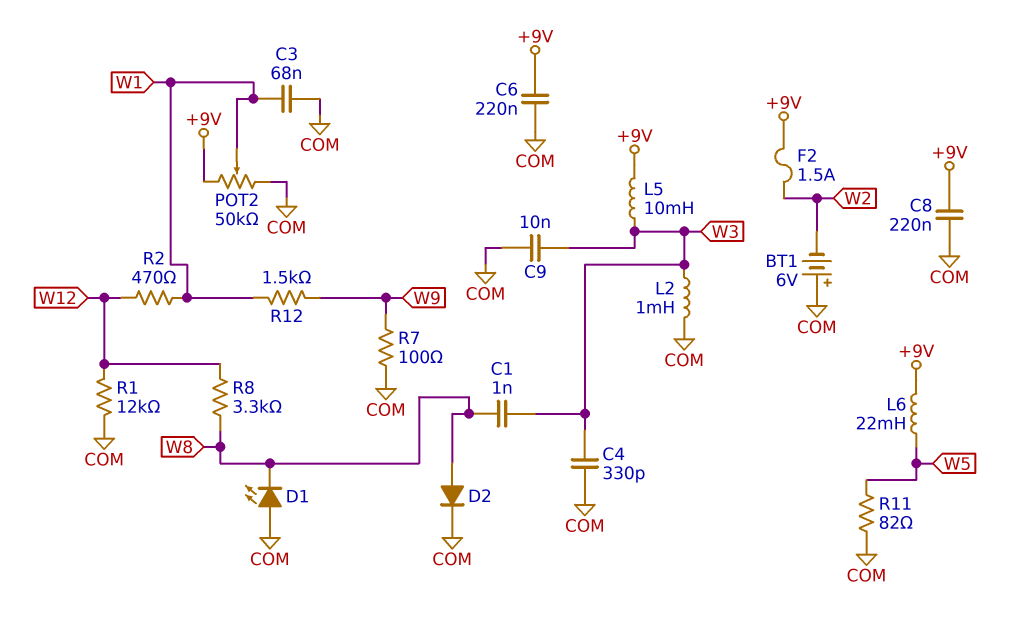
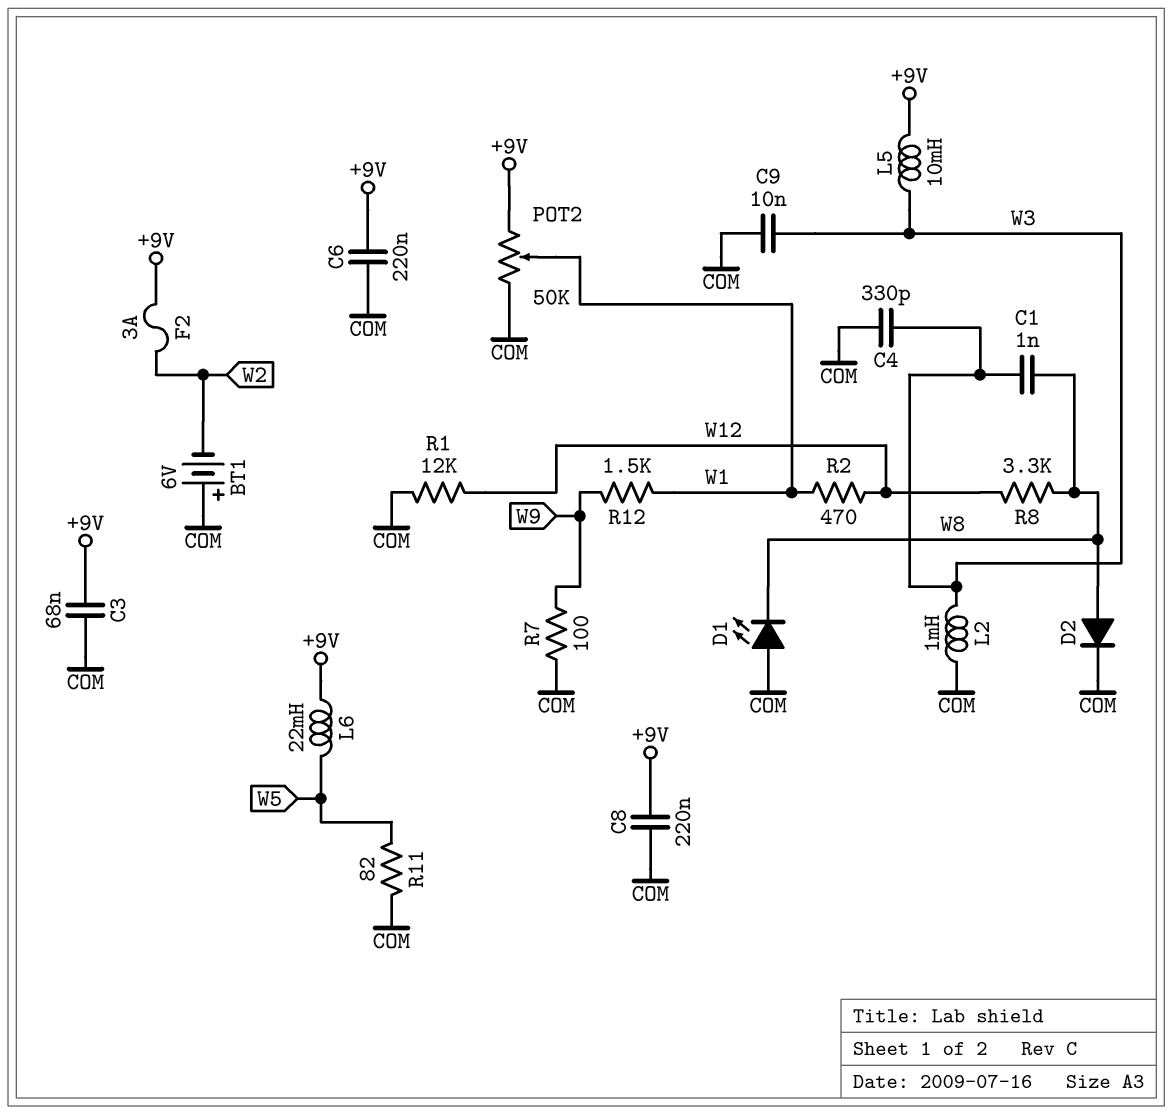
C3: 68nF (COM, W1) -> 68nF (+9V, COM)
F2: 1.5A (+9V, W2) -> 3A (+9V, W2)

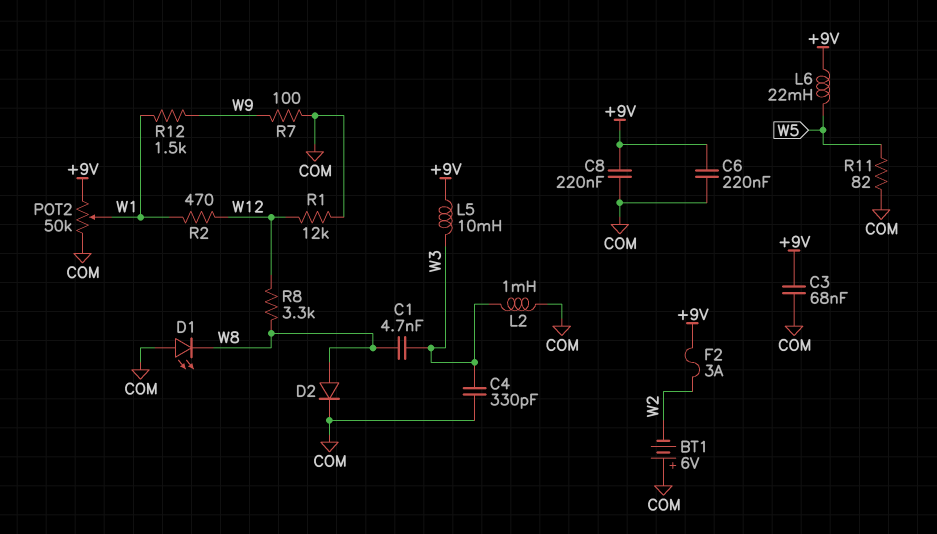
C1: 1nF (W3, W8) -> 4.7nF (W3, W8)
C9: 10nF (COM, W3) -> none

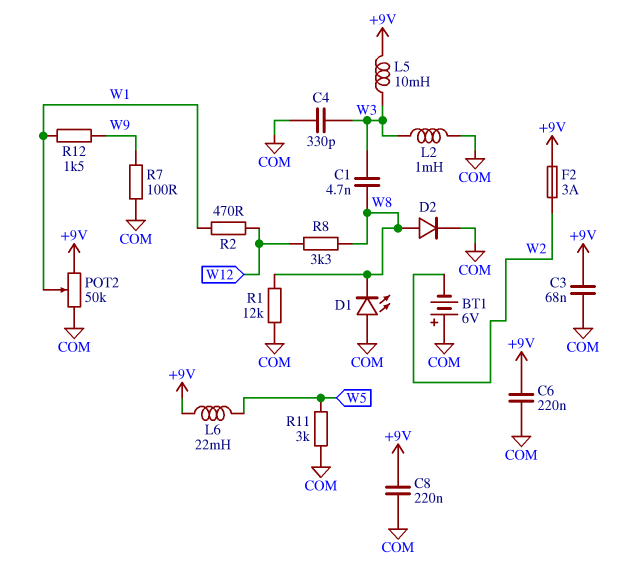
R1: 12k (COM, W12) -> 12k (COM, W8)
R11: 82 (COM, W5) -> 3k (COM, W5)

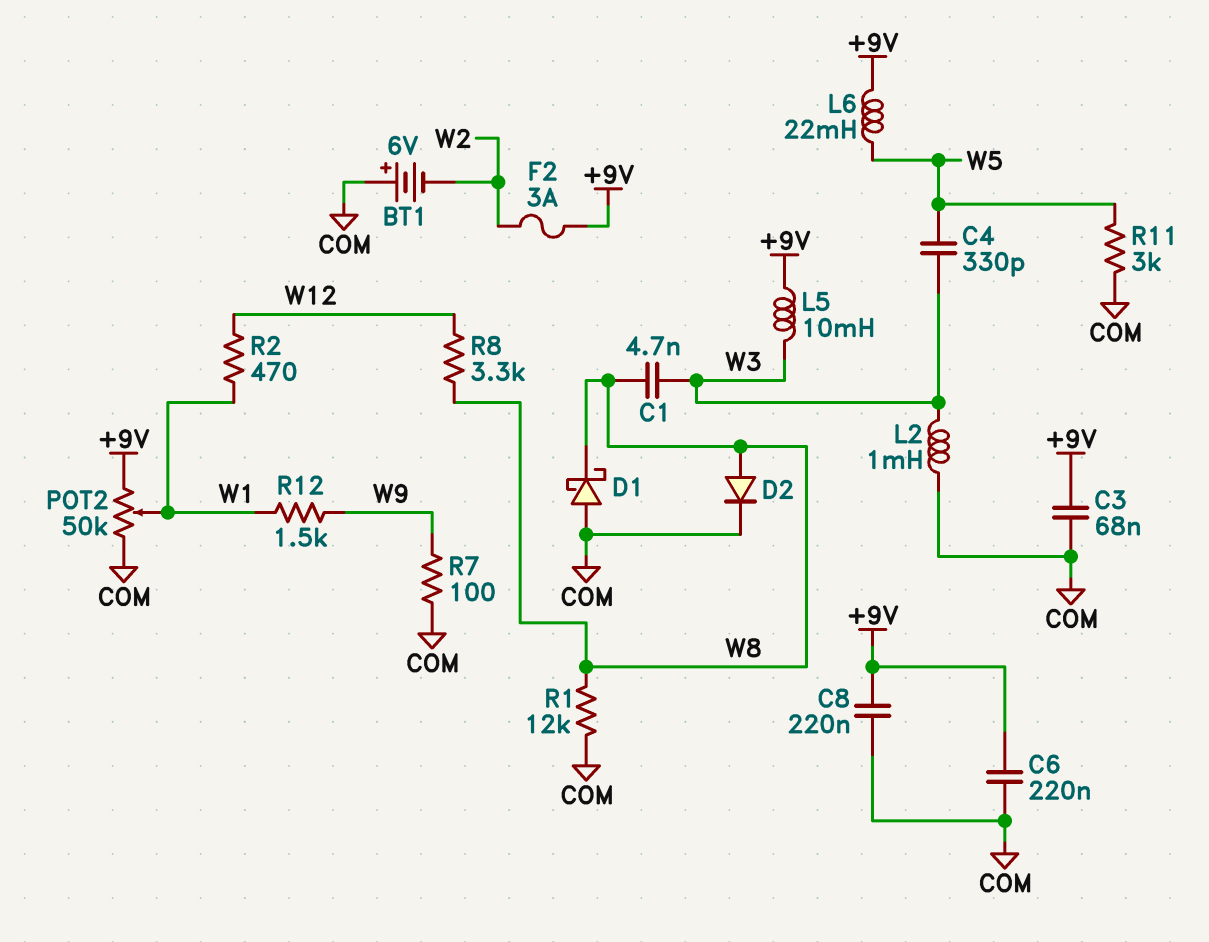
C4: 330pF (COM, W3) -> 330pF (W3, W5)
D1: LED (A COM, K W8) -> schottky (A COM, K W8)

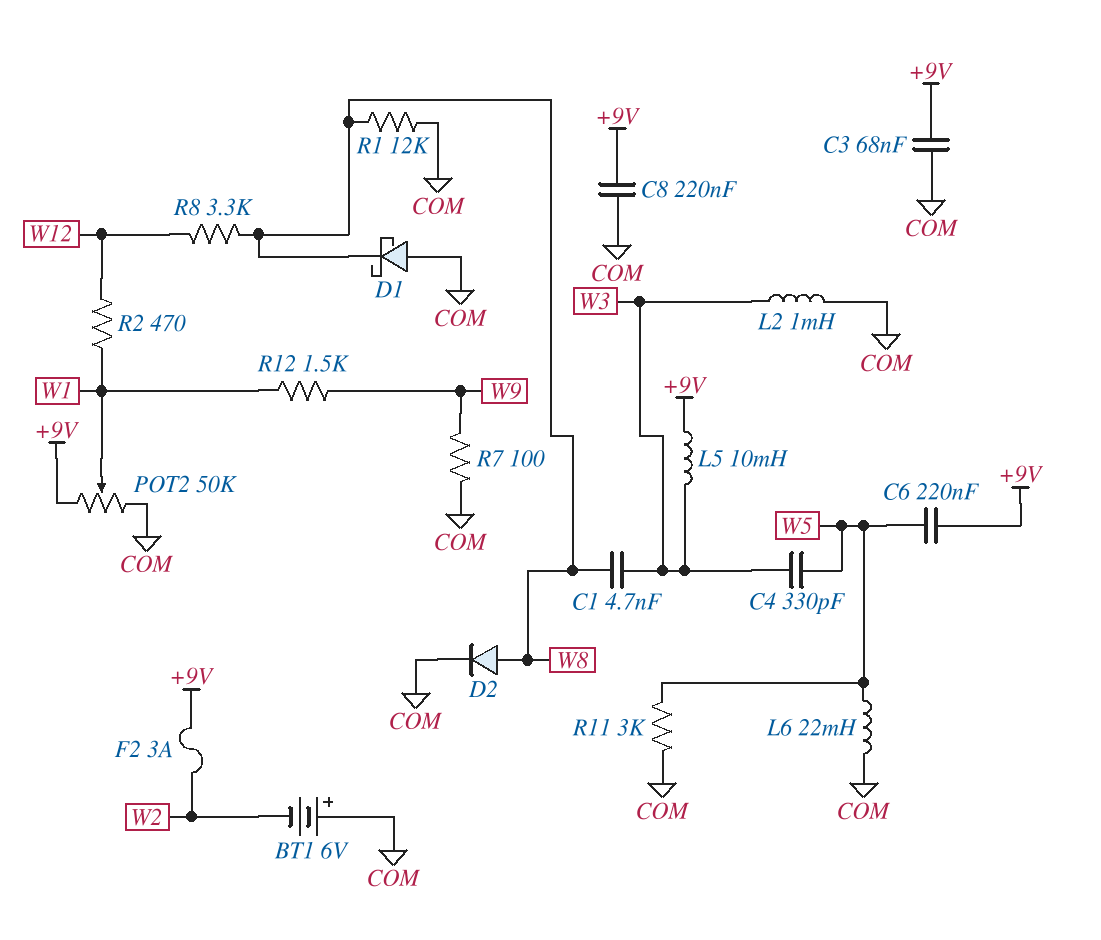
C6: 220nF (+9V, COM) -> 220nF (+9V, W5)
L6: 22mH (+9V, W5) -> 22mH (COM, W5)

